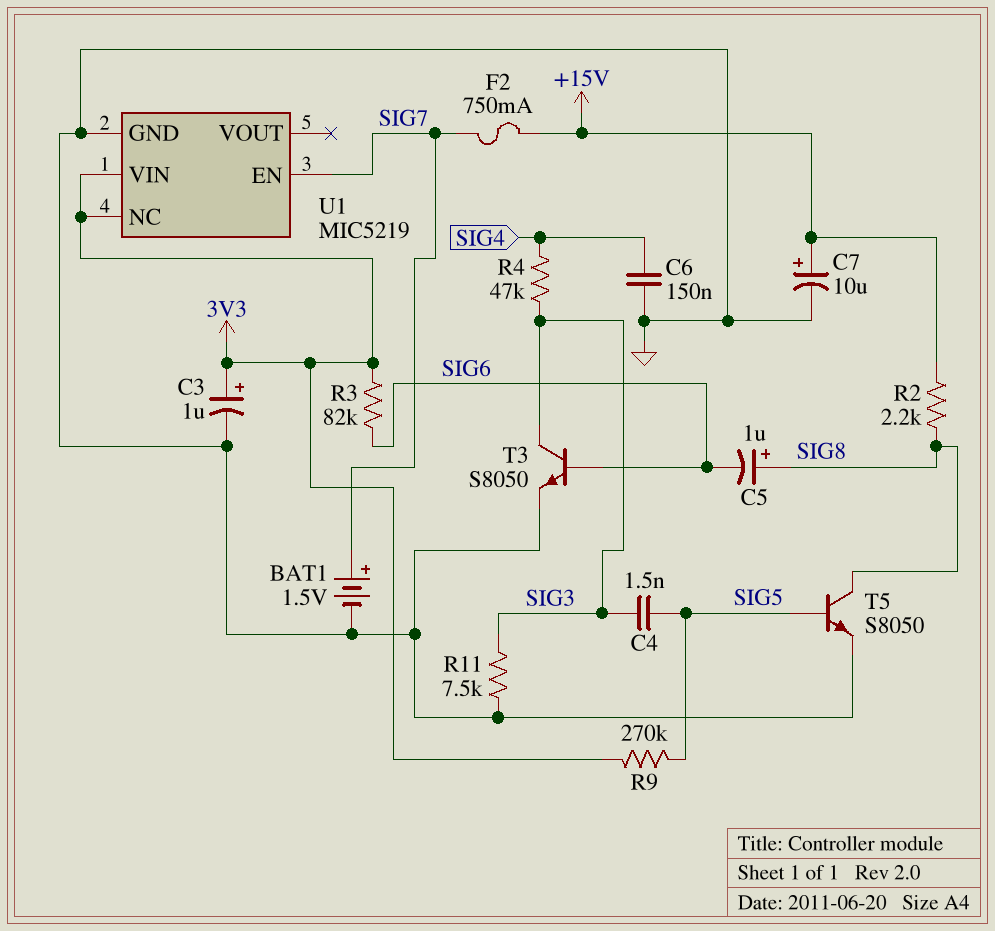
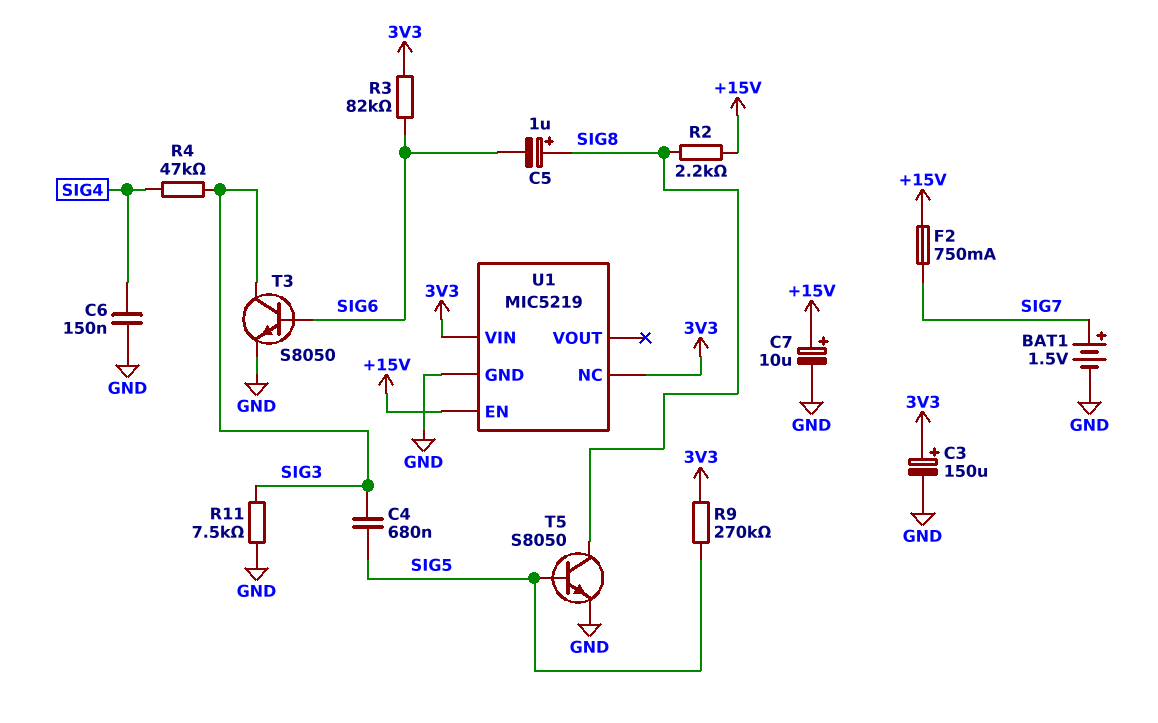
C3: 1uF (plus 3V3, minus GND) -> 150uF (plus 3V3, minus GND)
C4: 1.5nF (SIG3, SIG5) -> 680nF (SIG3, SIG5)
U1 pin EN: SIG7 -> +15V

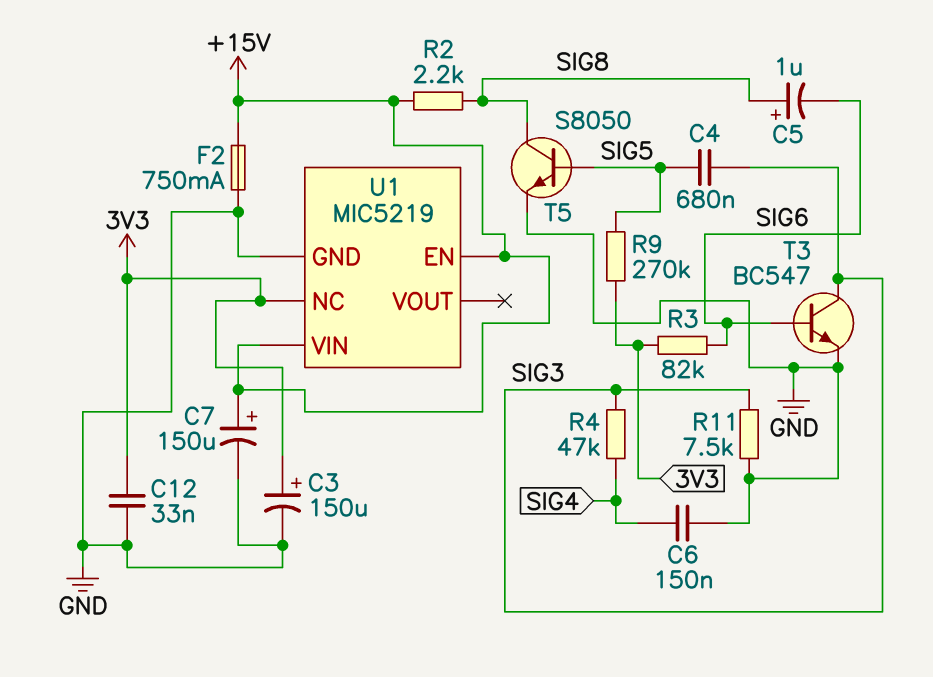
BAT1: 1.5V (plus SIG7, minus GND) -> none
C7: 10uF (plus +15V, minus GND) -> 150uF (plus +15V, minus GND)
C12: none -> 33nF (3V3, GND)
F2: 750mA (+15V, SIG7) -> 750mA (+15V, GND)
T3: NPN S8050 (B SIG6, C SIG3, E GND) -> NPN BC547 (B SIG6, C SIG3, E GND)
U1 pin VIN: 3V3 -> +15V

